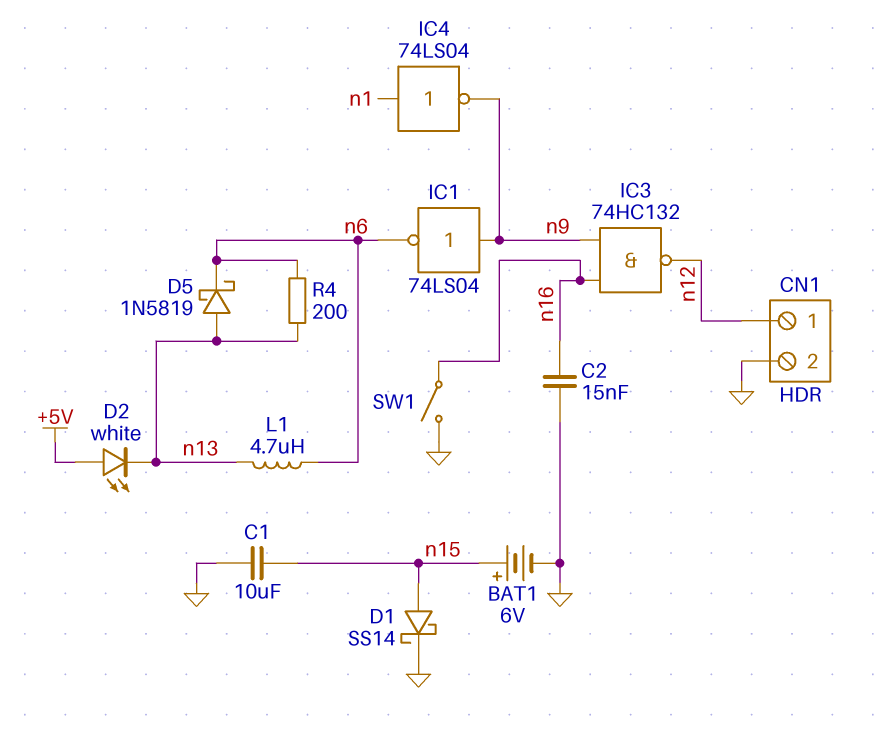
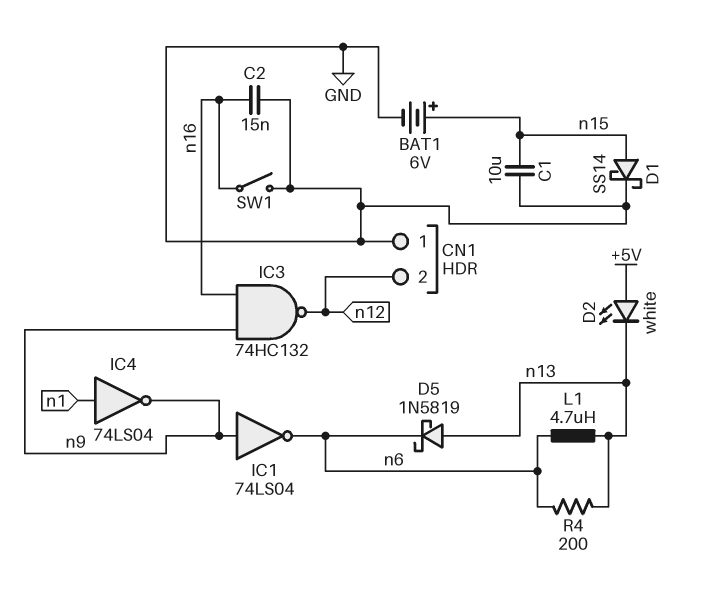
CN1 pin 1: n12 -> GND
CN1 pin 2: GND -> n12

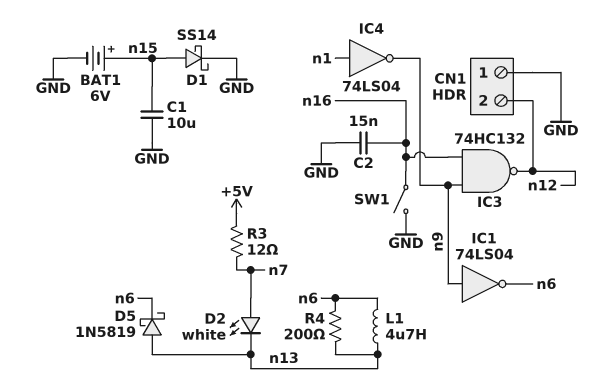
D2: LED white (A +5V, K n13) -> LED white (A n7, K n13)
R3: none -> 12 (+5V, n7)

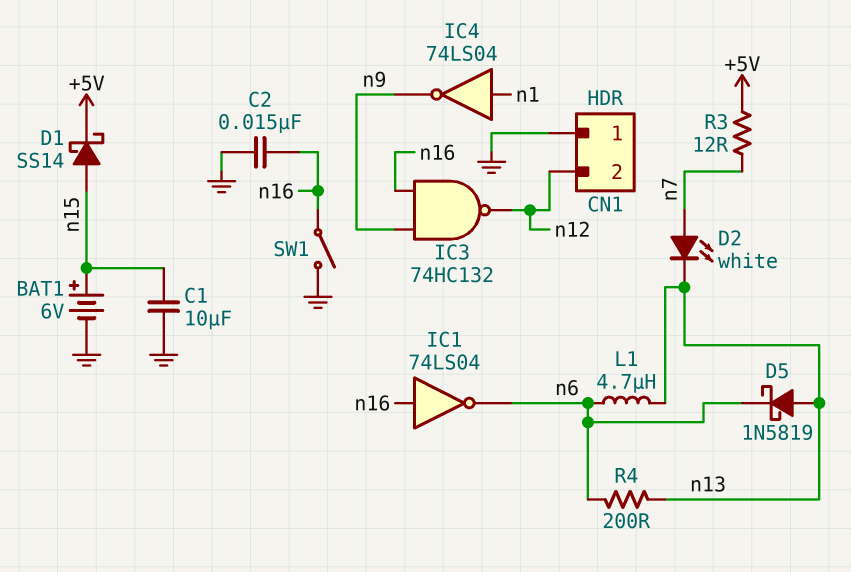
D1: schottky SS14 (A n15, K GND) -> schottky SS14 (A n15, K +5V)
IC1: NOT 74LS04 (in n9, out n6) -> NOT 74LS04 (in n16, out n6)

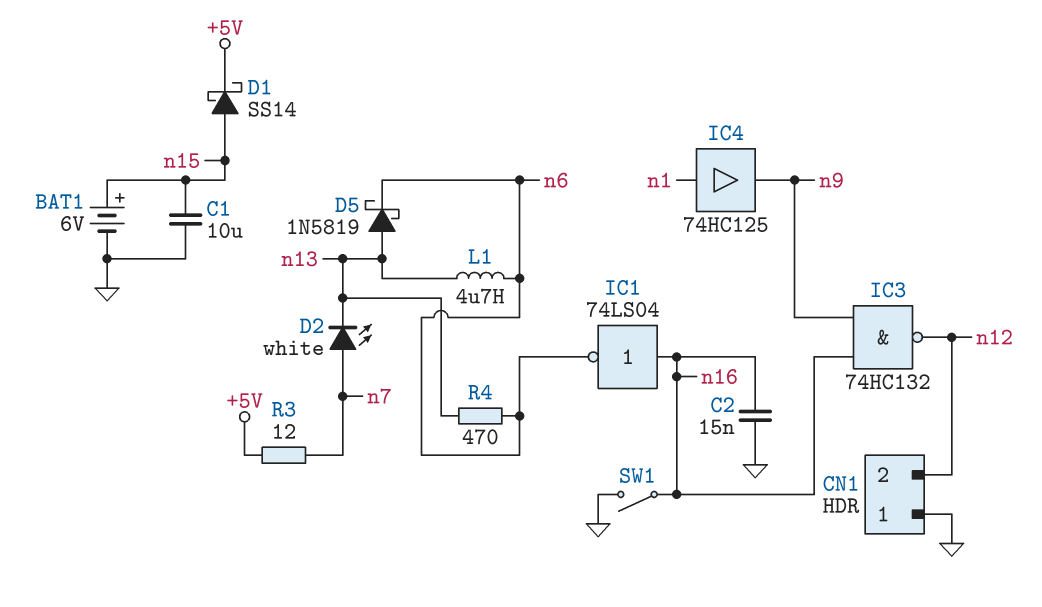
IC4: NOT 74LS04 (in n1, out n9) -> buffer 74HC125 (in n1, out n9)
R4: 200 (n6, n13) -> 470 (n6, n13)

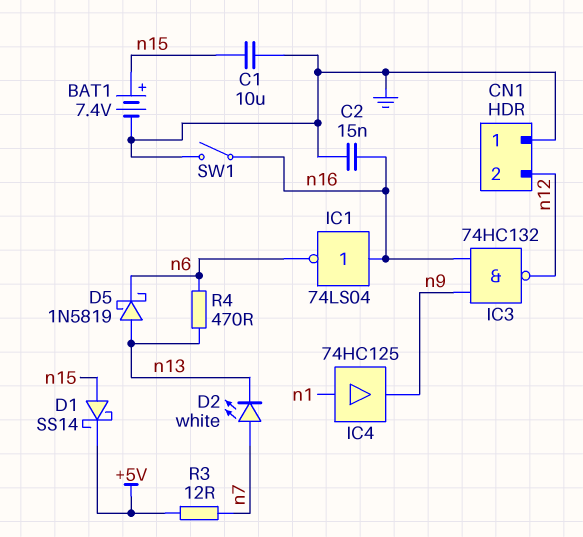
BAT1: 6V (plus n15, minus GND) -> 7.4V (plus n15, minus GND)
L1: 4.7uH (n6, n13) -> none

